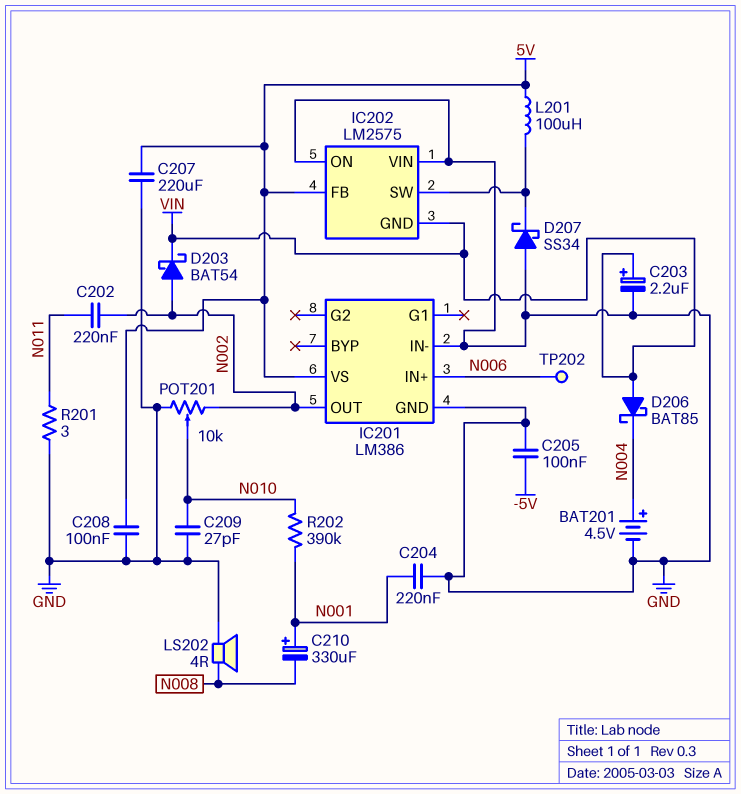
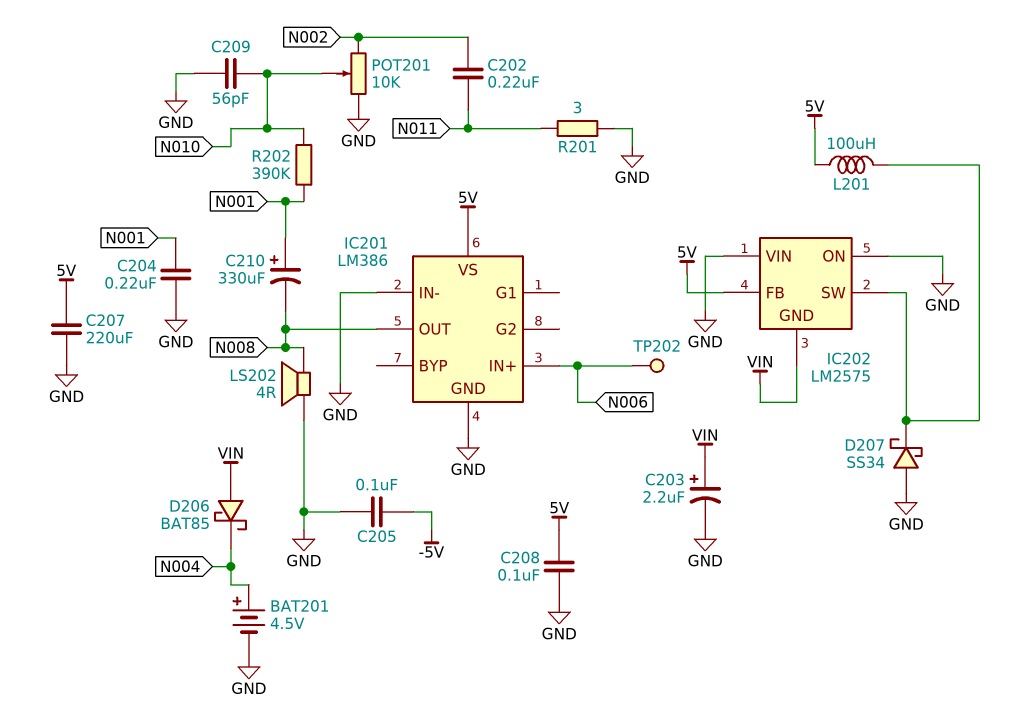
C209: 27pF (GND, N010) -> 56pF (GND, N010)
D203: schottky BAT54 (A N002, K VIN) -> none
IC201 pin OUT: N002 -> N008

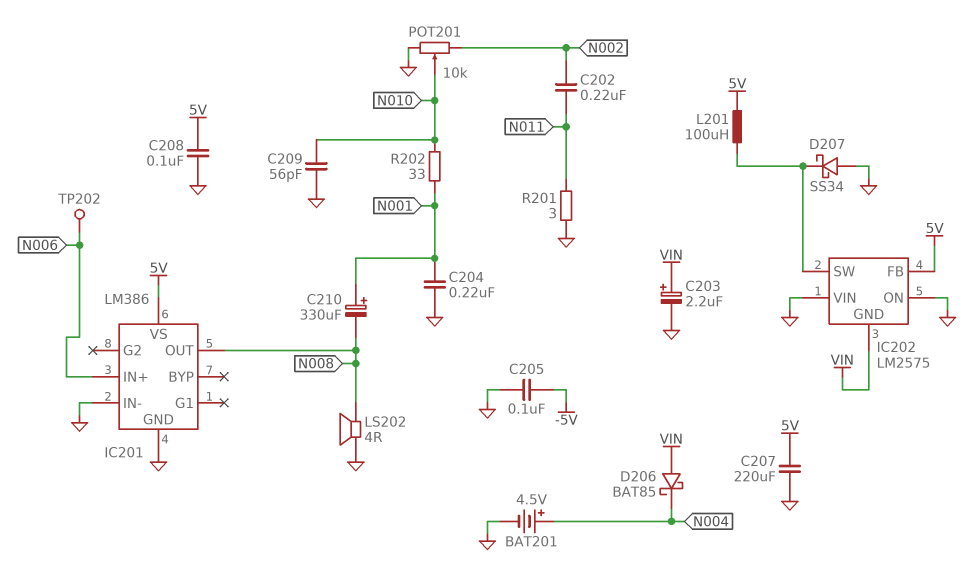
R202: 390k (N001, N010) -> 33 (N001, N010)

